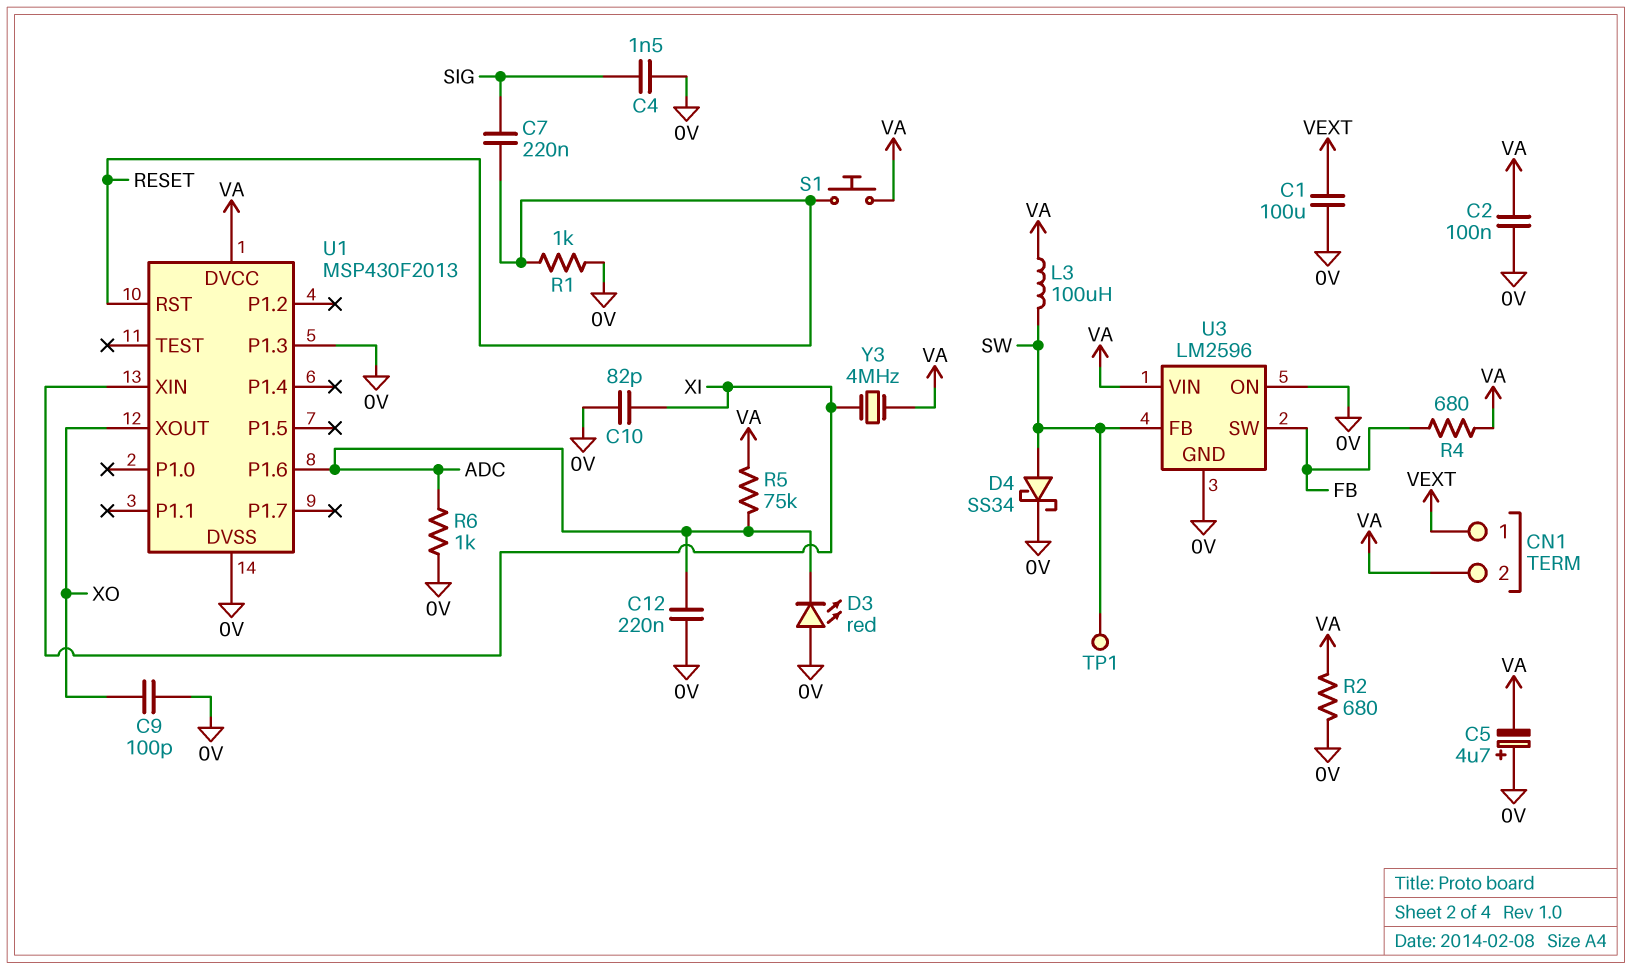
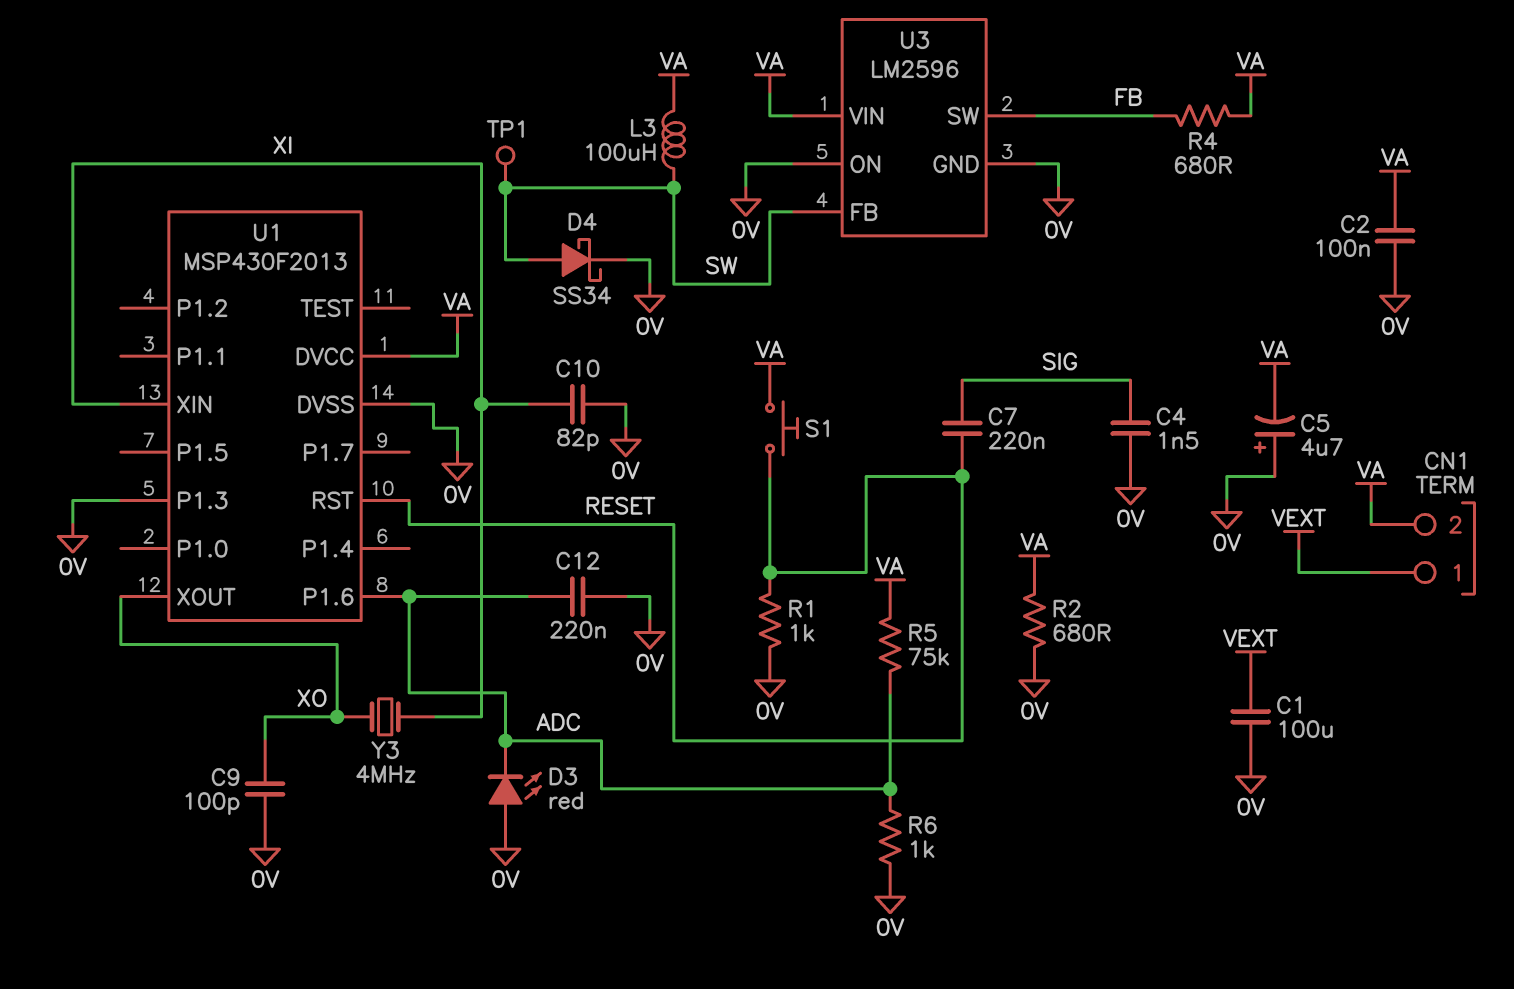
Y3: 4MHz (VA, XI) -> 4MHz (XI, XO)

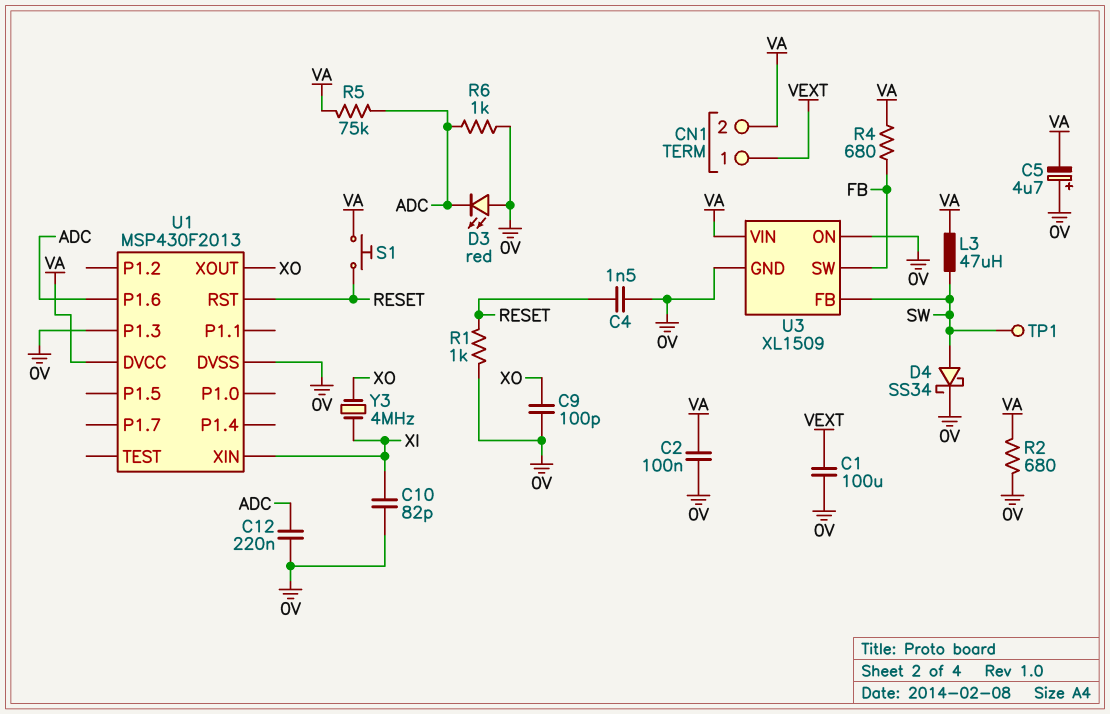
C4: 1.5nF (0V, SIG) -> 1.5nF (0V, RESET)
C7: 220nF (RESET, SIG) -> none
L3: 100uH (SW, VA) -> 47uH (SW, VA)
U3: LM2596 -> XL1509

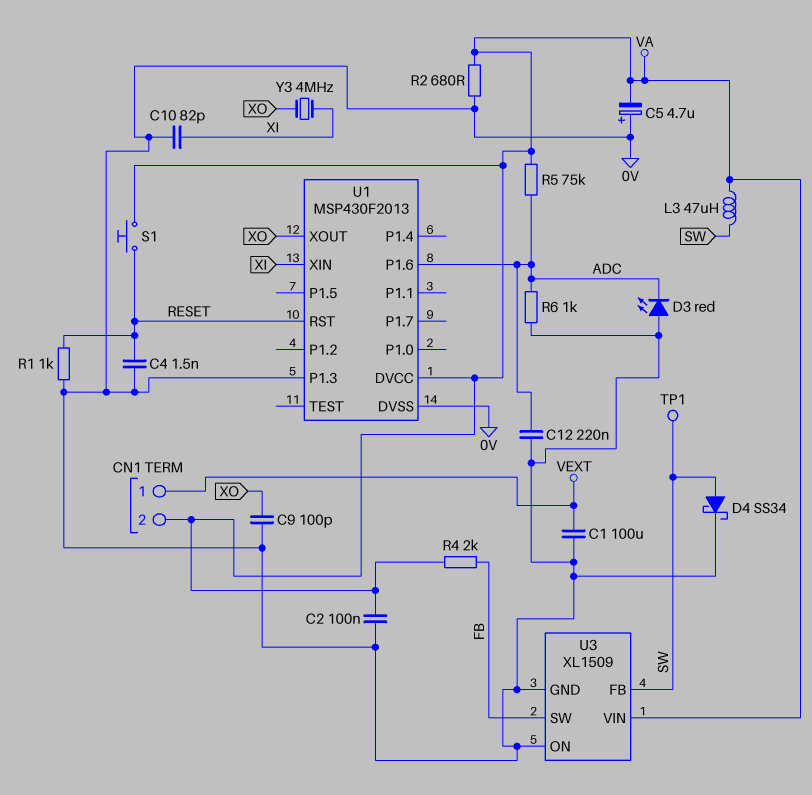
R4: 680 (FB, VA) -> 2k (FB, VA)

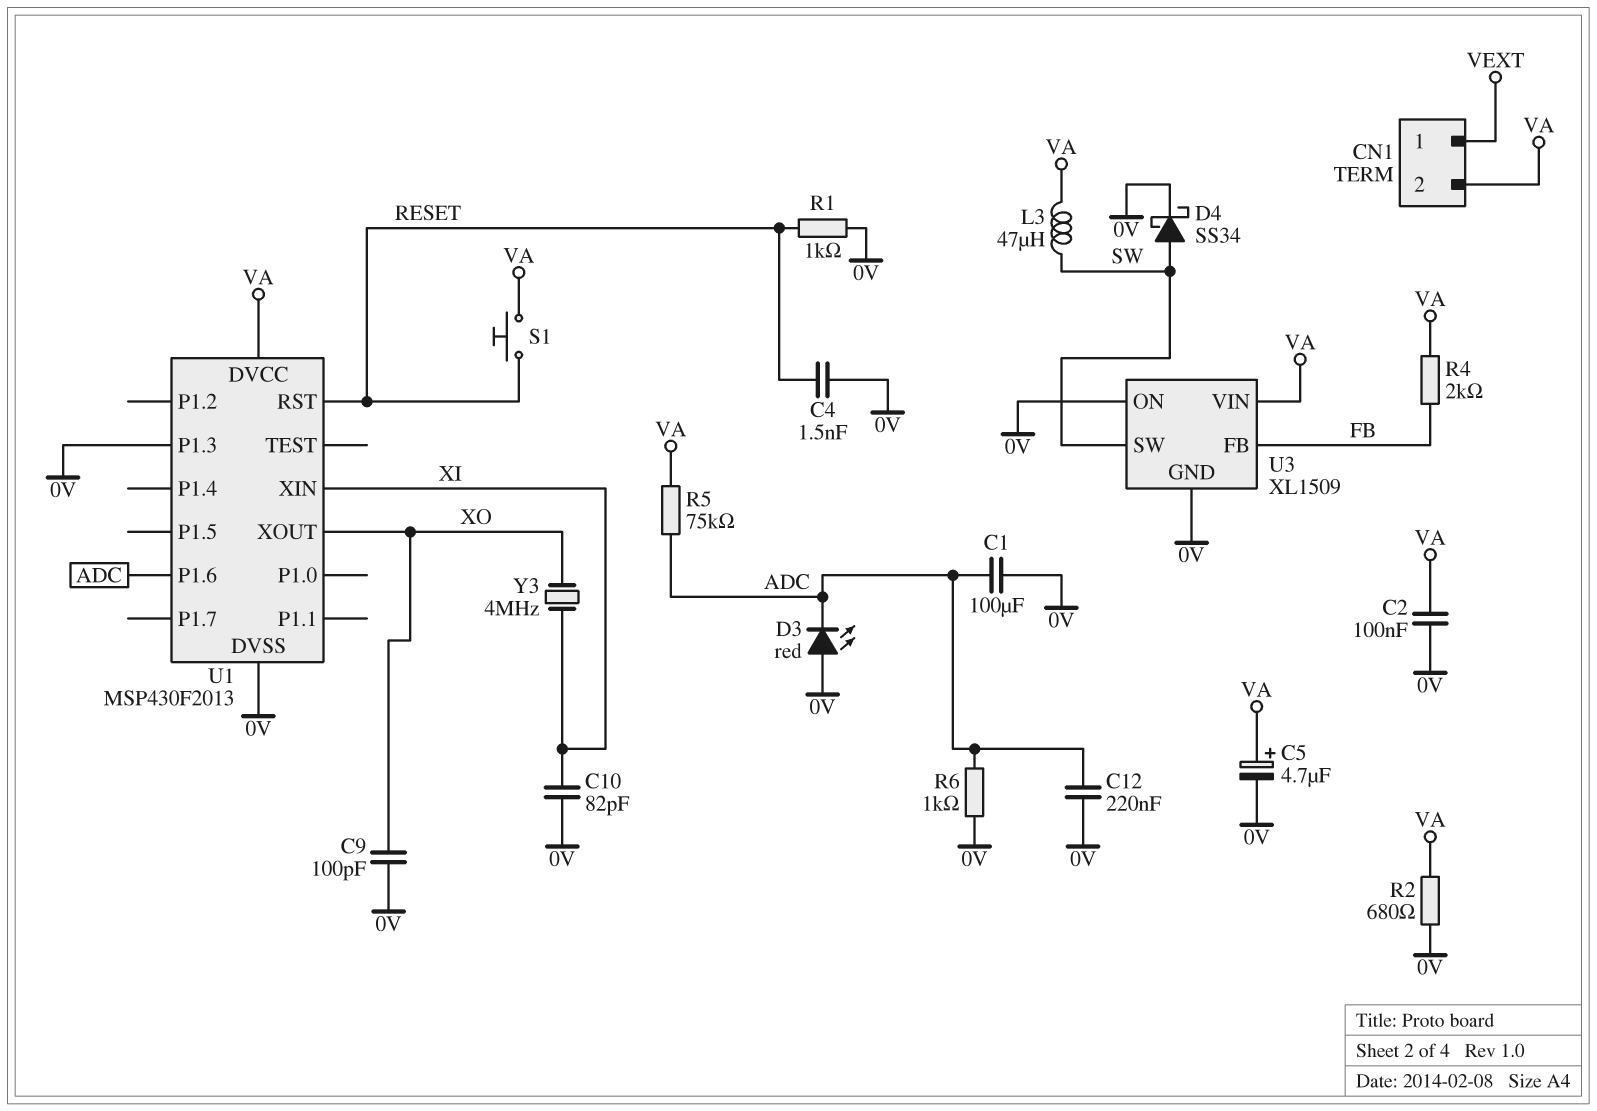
C1: 100uF (0V, VEXT) -> 100uF (0V, ADC)
C5: 4.7uF (plus 0V, minus VA) -> 4.7uF (plus VA, minus 0V)
TP1: test point (SW) -> none
U3 pin FB: SW -> FB
U3 pin SW: FB -> SW

